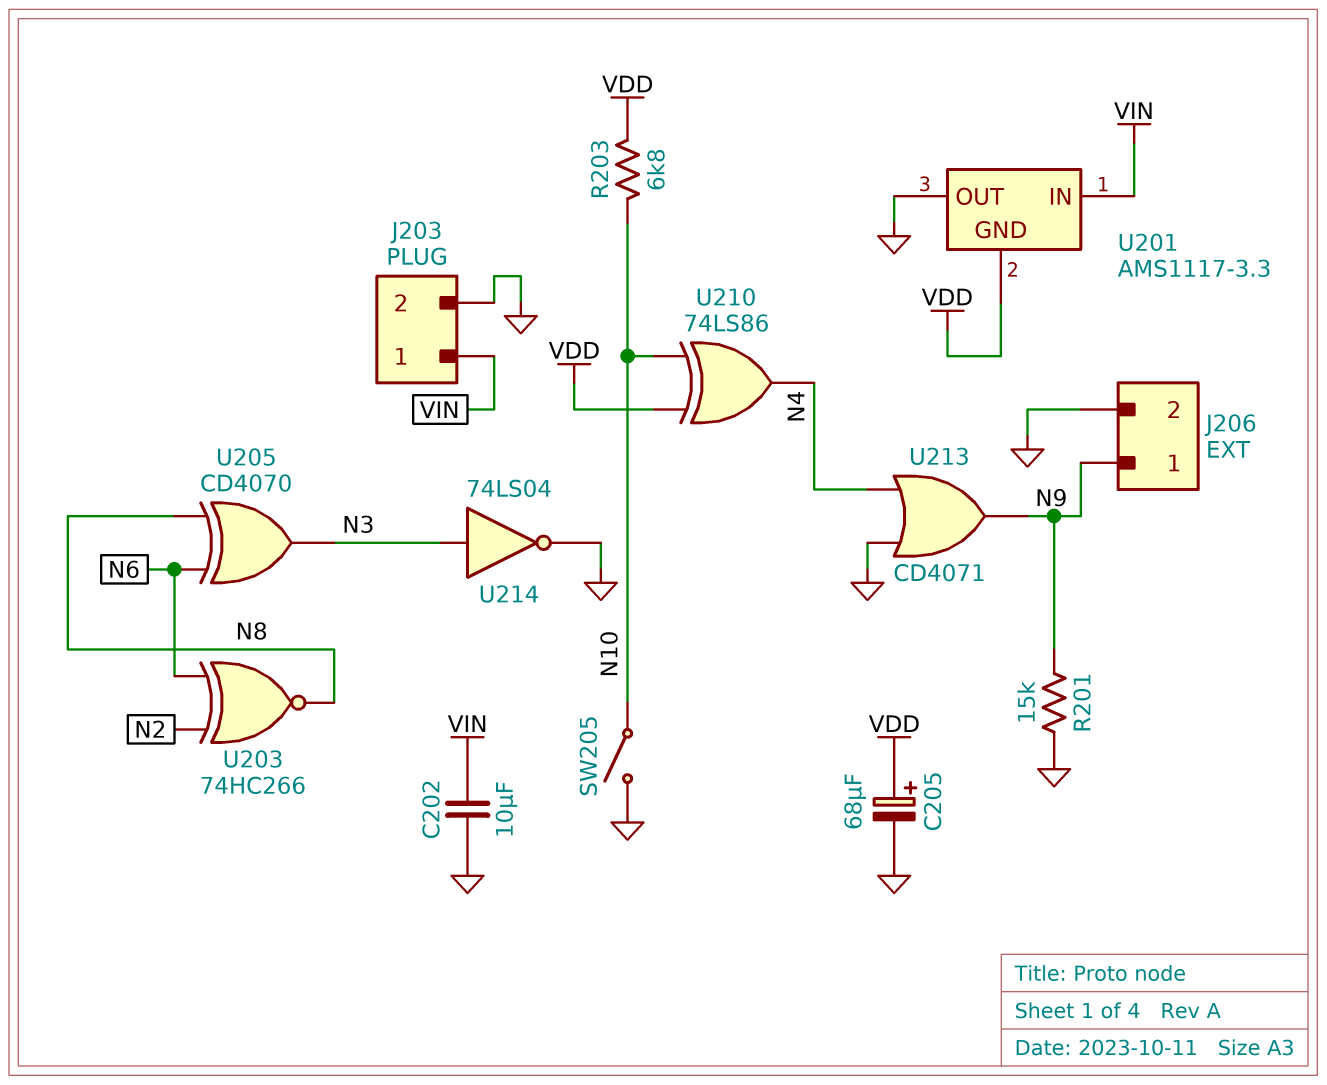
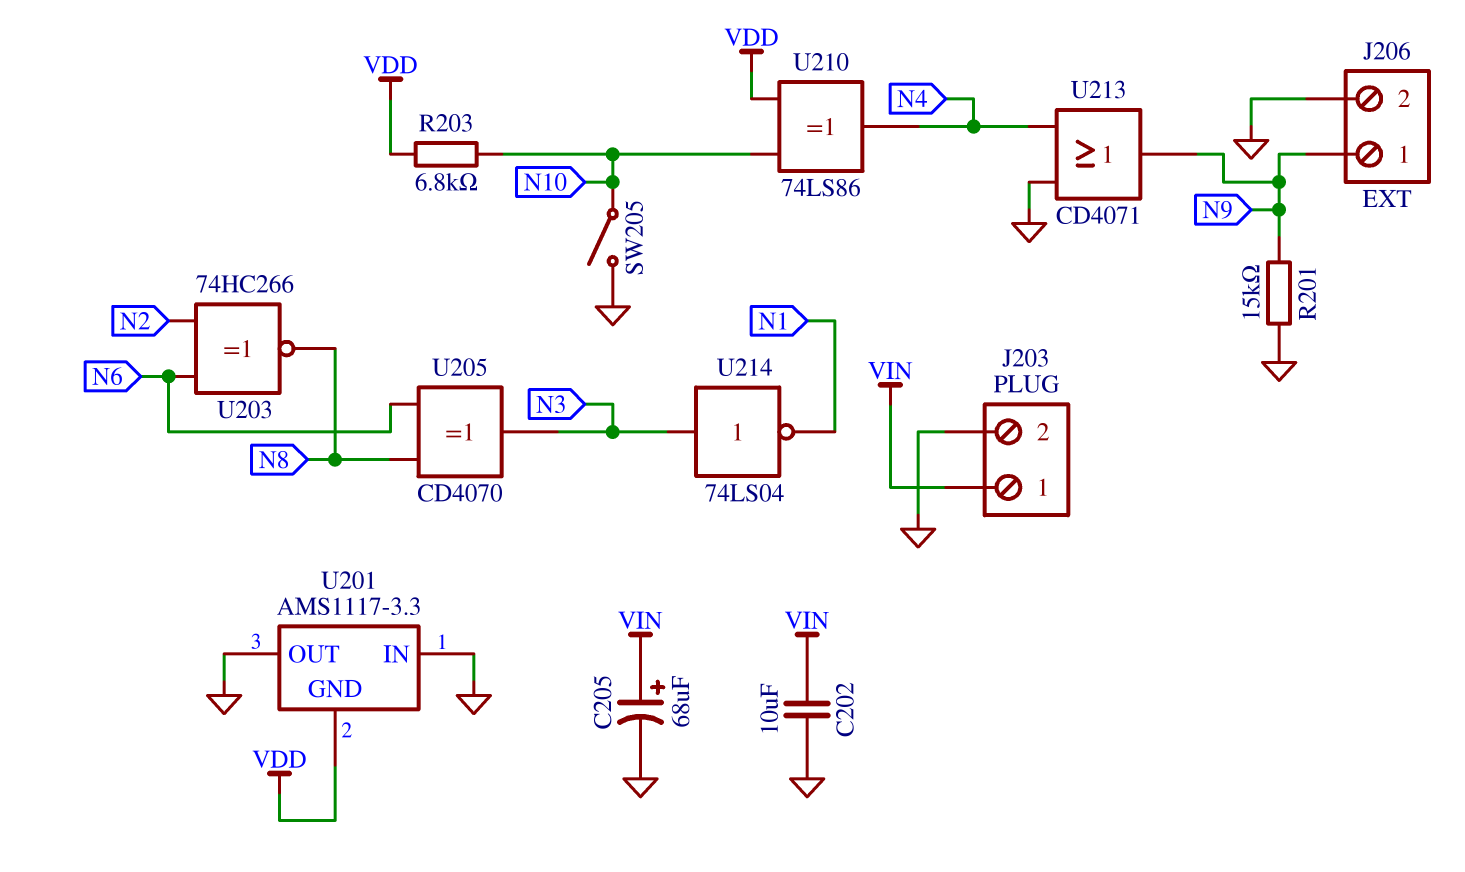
C205: 68uF (plus VDD, minus GND) -> 68uF (plus VIN, minus GND)
U201 pin IN: VIN -> GND
U214: NOT 74LS04 (in N3, out GND) -> NOT 74LS04 (in N3, out N1)

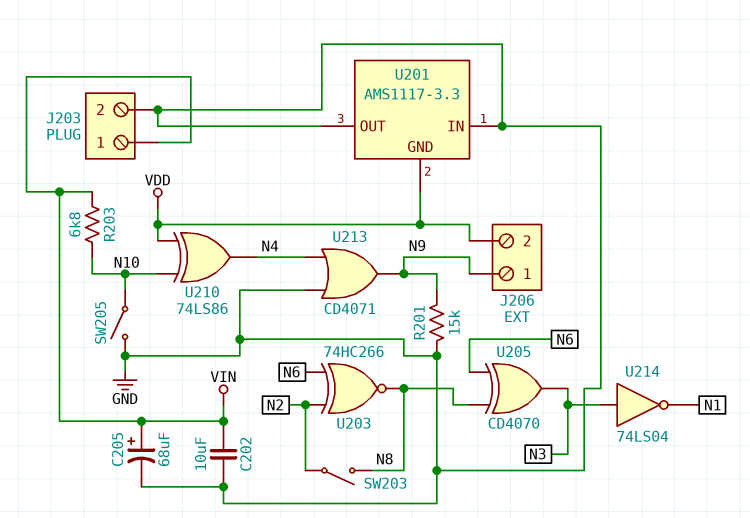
J206 pin 2: GND -> VDD
R203: 6.8k (N10, VDD) -> 6.8k (N10, VIN)
SW203: none -> switch (N2, N8)

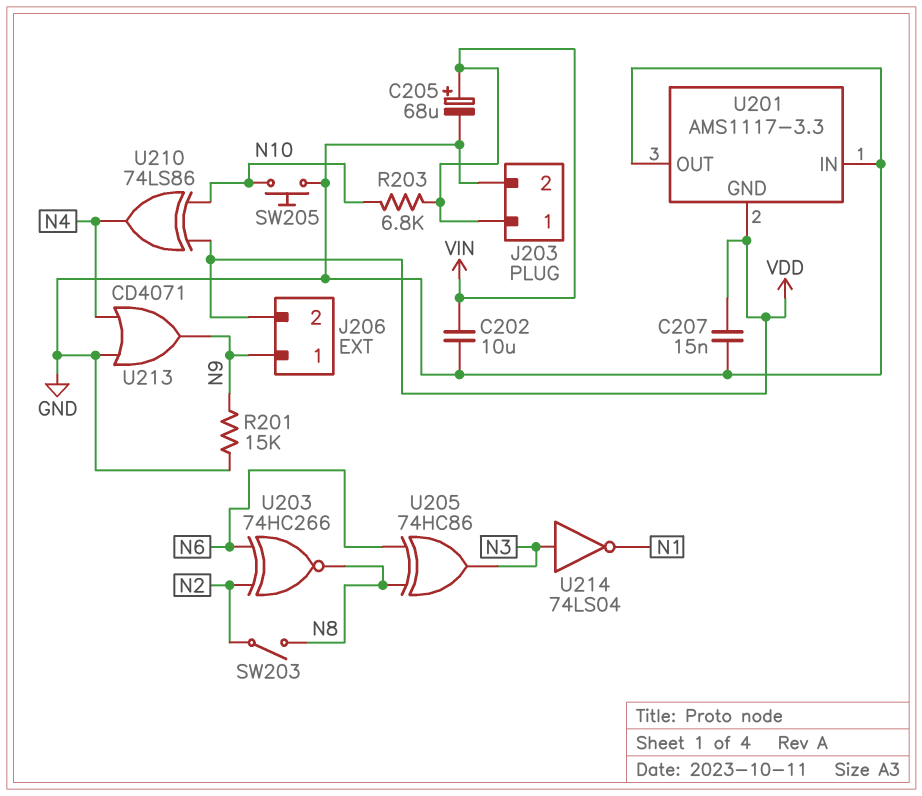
C207: none -> 15nF (GND, VDD)
SW205: switch (GND, N10) -> button (GND, N10)
U205: XOR CD4070 (in N6, in N8, out N3) -> XOR 74HC86 (in N6, in N8, out N3)

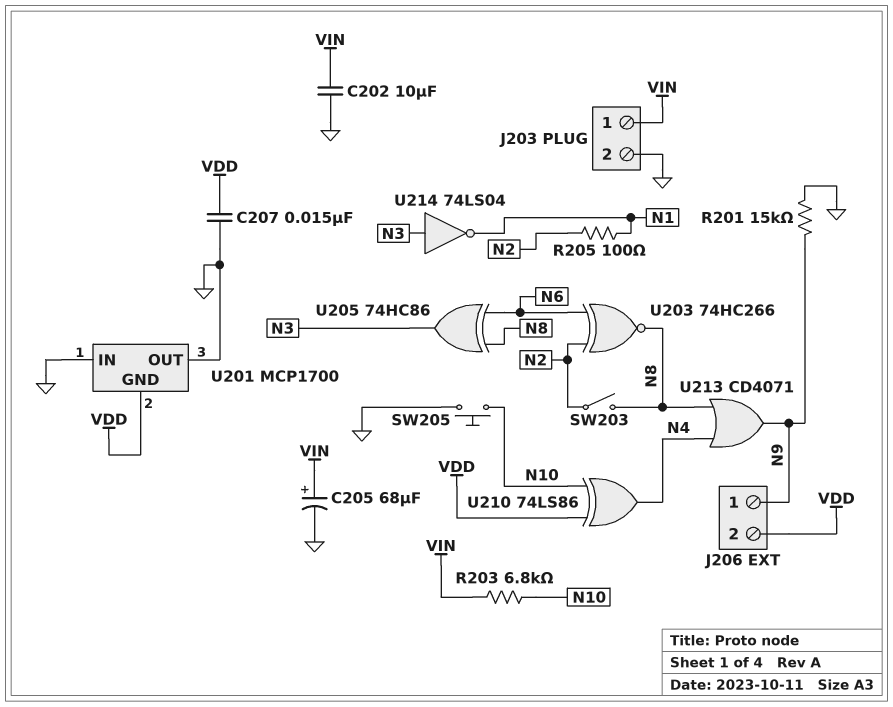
R205: none -> 100 (N1, N2)
U201: AMS1117-3.3 -> MCP1700
U213: OR CD4071 (in GND, in N4, out N9) -> OR CD4071 (in N4, in N8, out N9)

